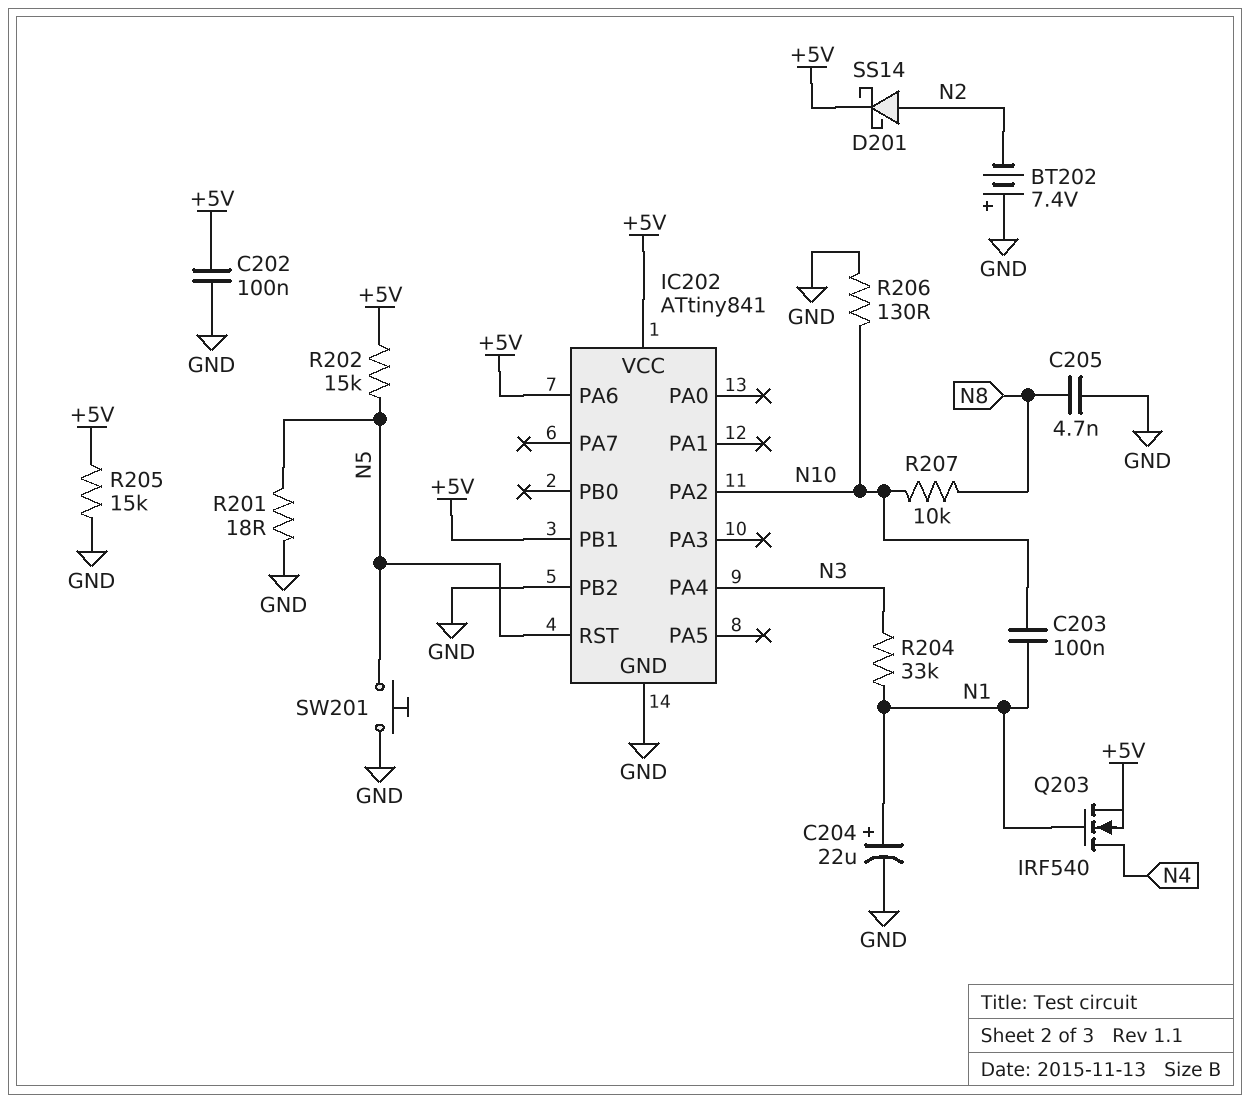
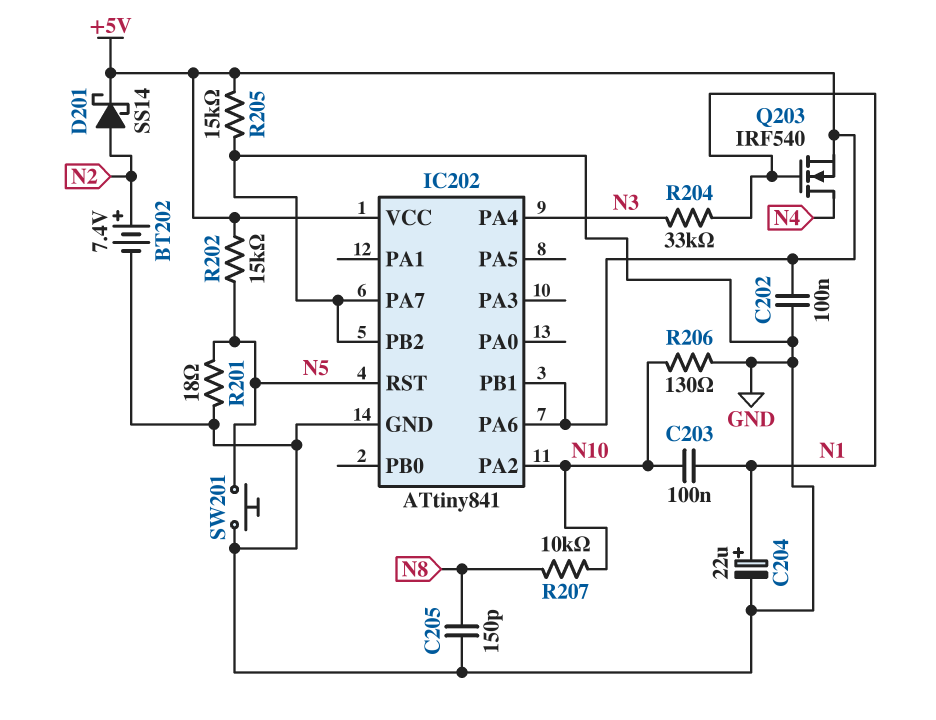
BT202: 7.4V (plus GND, minus N2) -> 7.4V (plus N2, minus GND)
C205: 4.7nF (GND, N8) -> 150pF (GND, N8)
IC202 pin PA7: none -> GND

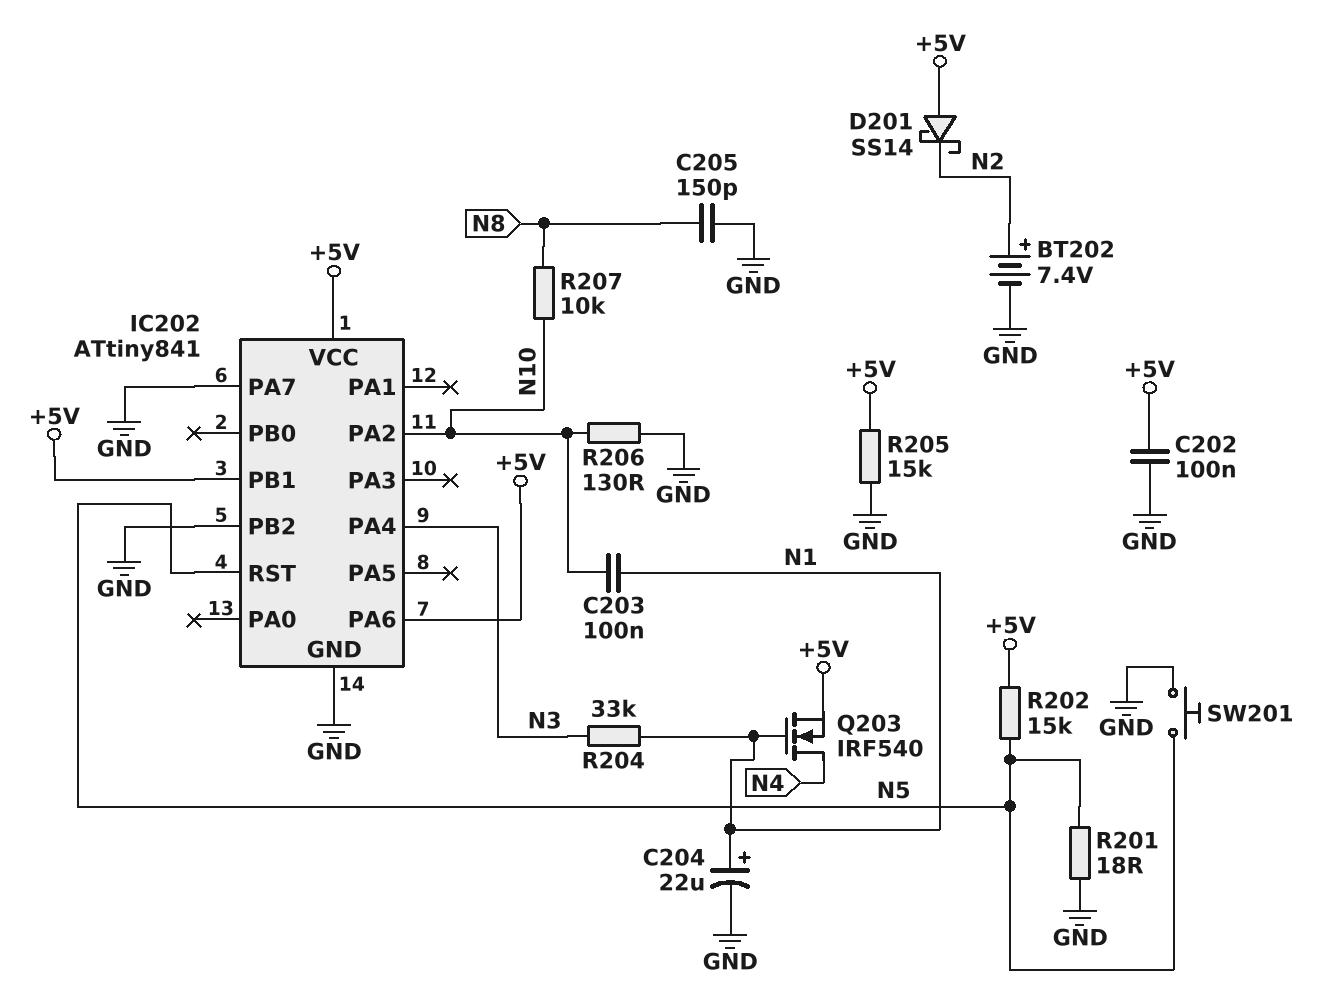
D201: schottky SS14 (A N2, K +5V) -> schottky SS14 (A +5V, K N2)

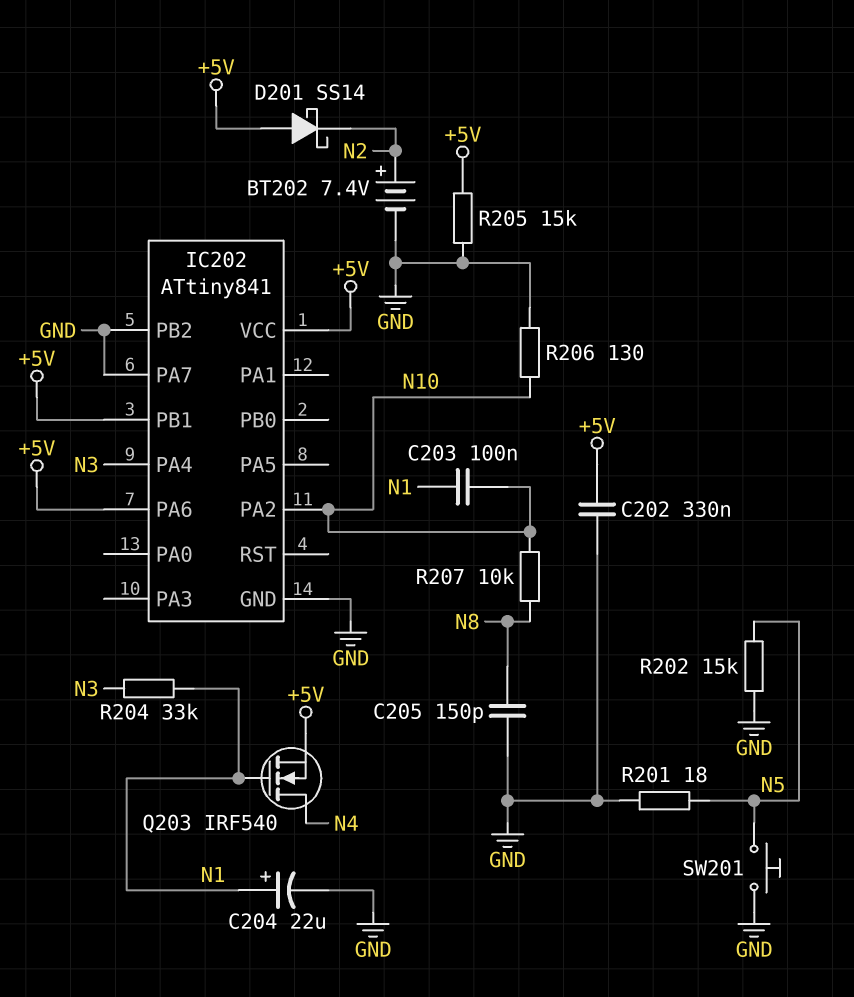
C202: 100nF (+5V, GND) -> 330nF (+5V, GND)
IC202 pin RST: N5 -> none
R202: 15k (+5V, N5) -> 15k (GND, N5)

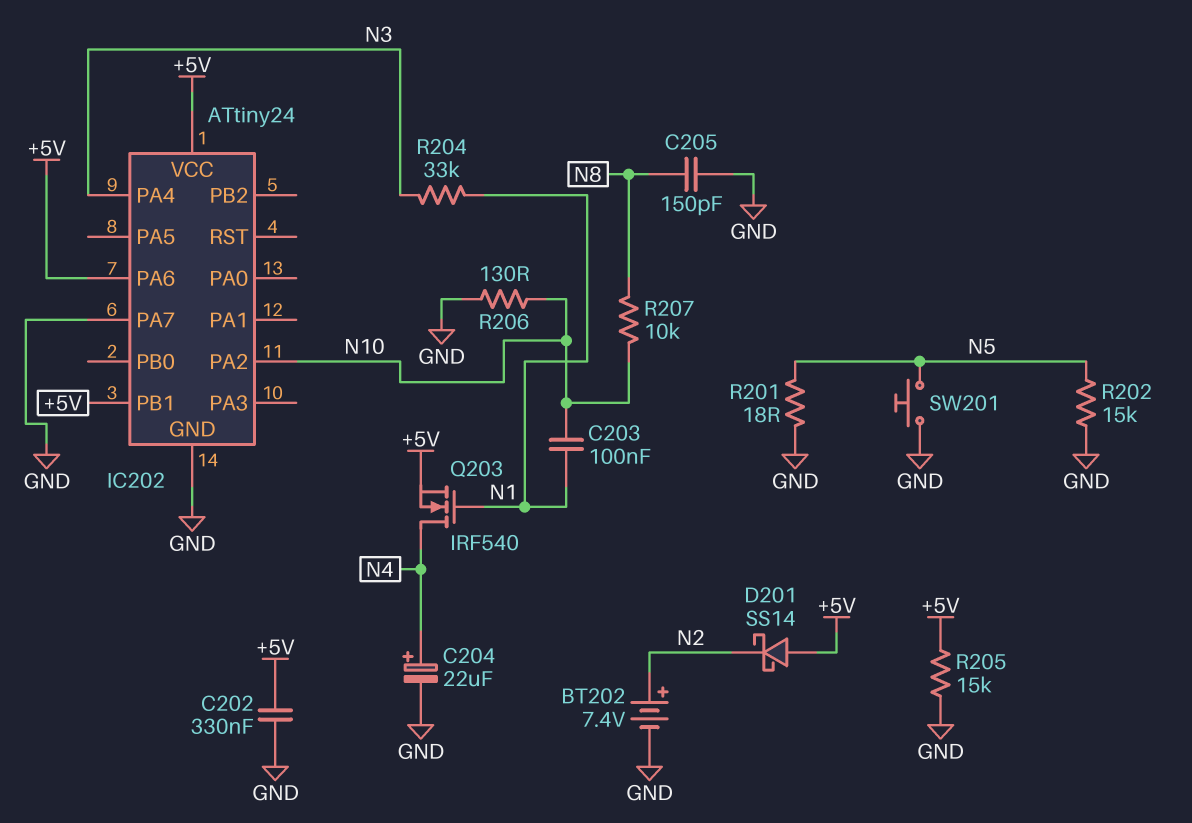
C204: 22uF (plus N1, minus GND) -> 22uF (plus N4, minus GND)
IC202: ATtiny841 -> ATtiny24
IC202 pin PB2: GND -> none

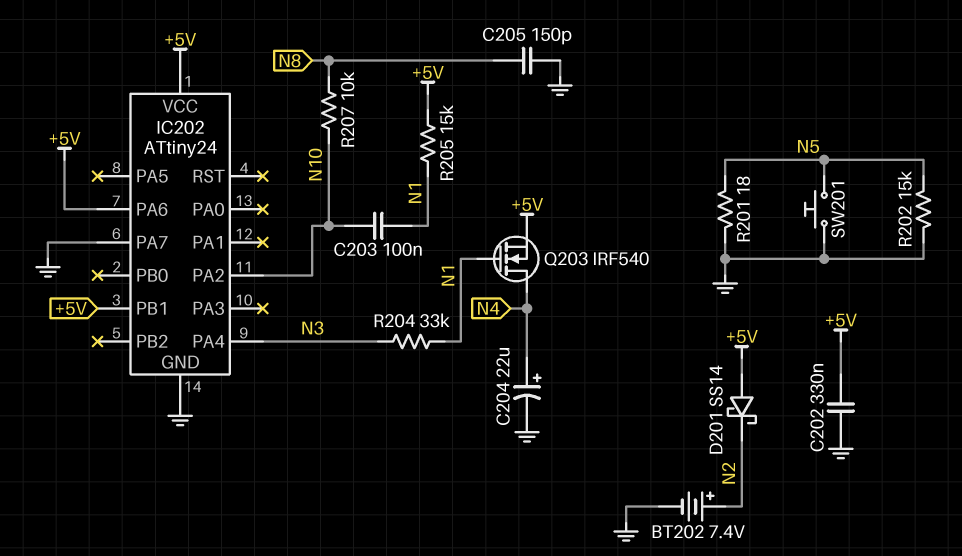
R205: 15k (+5V, GND) -> 15k (+5V, N1)
R206: 130 (GND, N10) -> none

